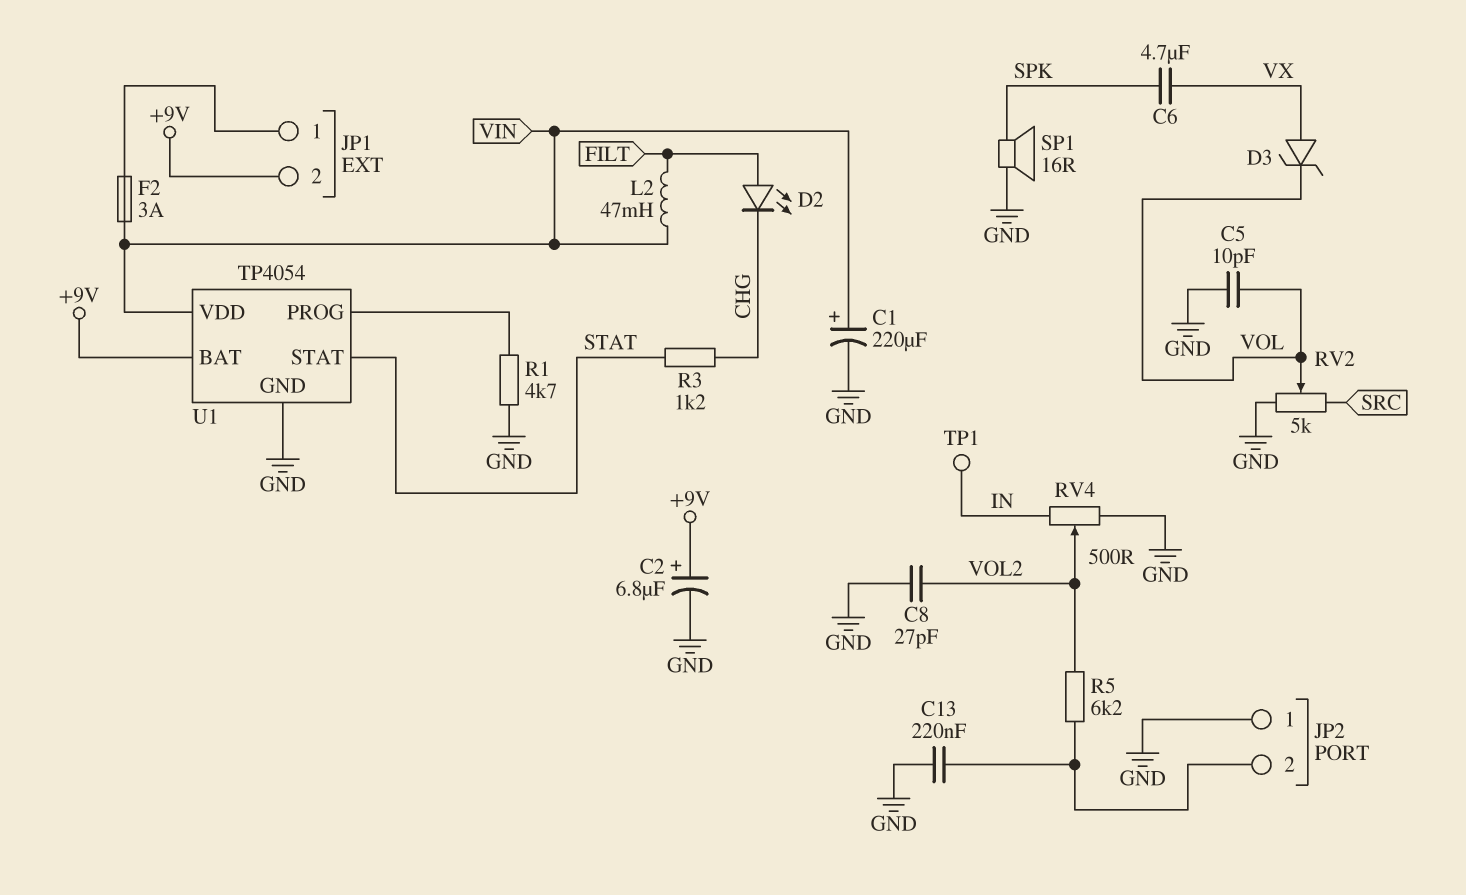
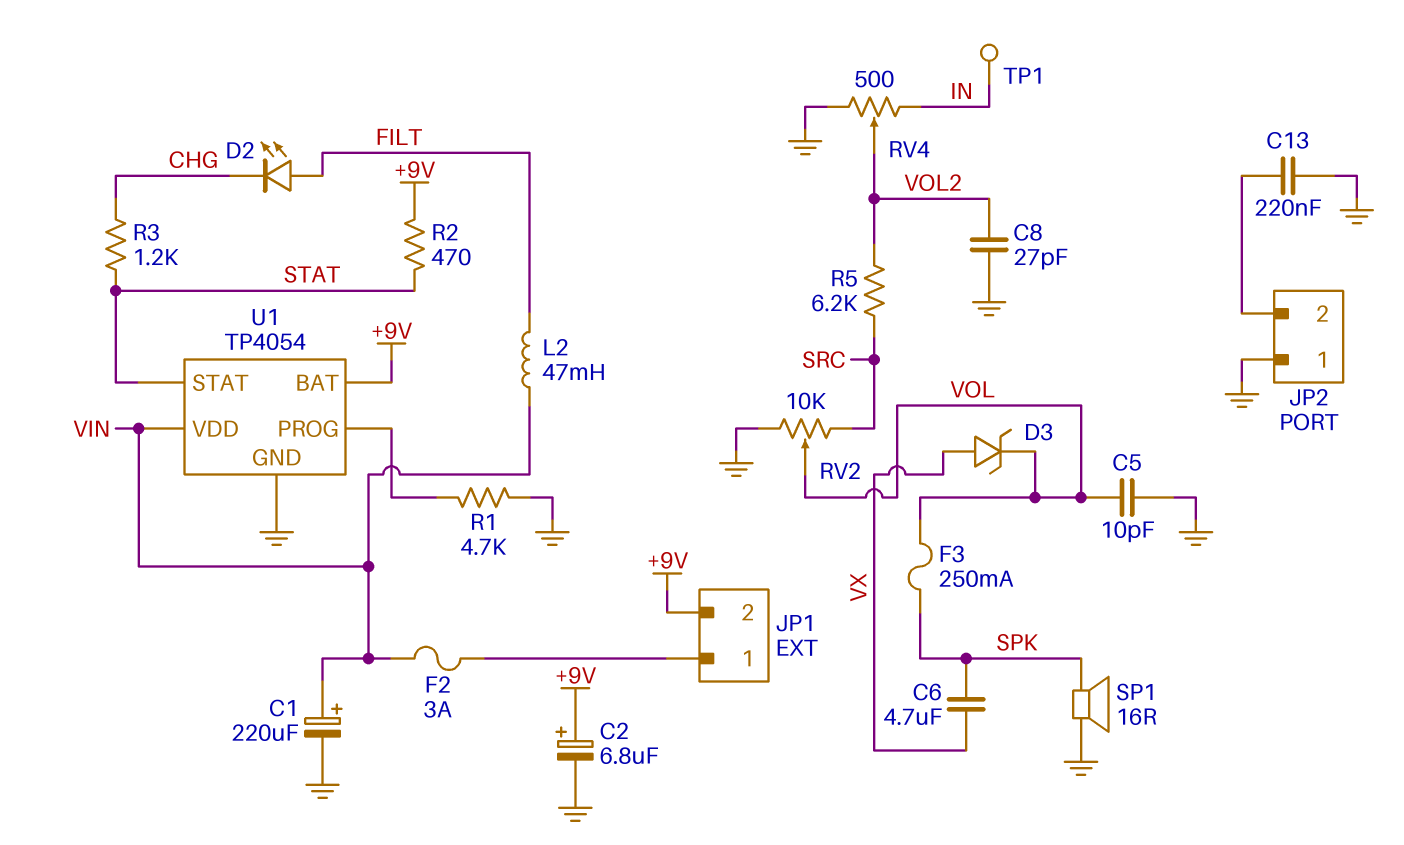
F3: none -> 250mA (SPK, VOL)
R2: none -> 470 (+9V, STAT)
R5: 6.2k (JP2/2, VOL2) -> 6.2k (SRC, VOL2)
RV2: 5k (GND, SRC, wiper VOL) -> 10k (GND, SRC, wiper VOL)

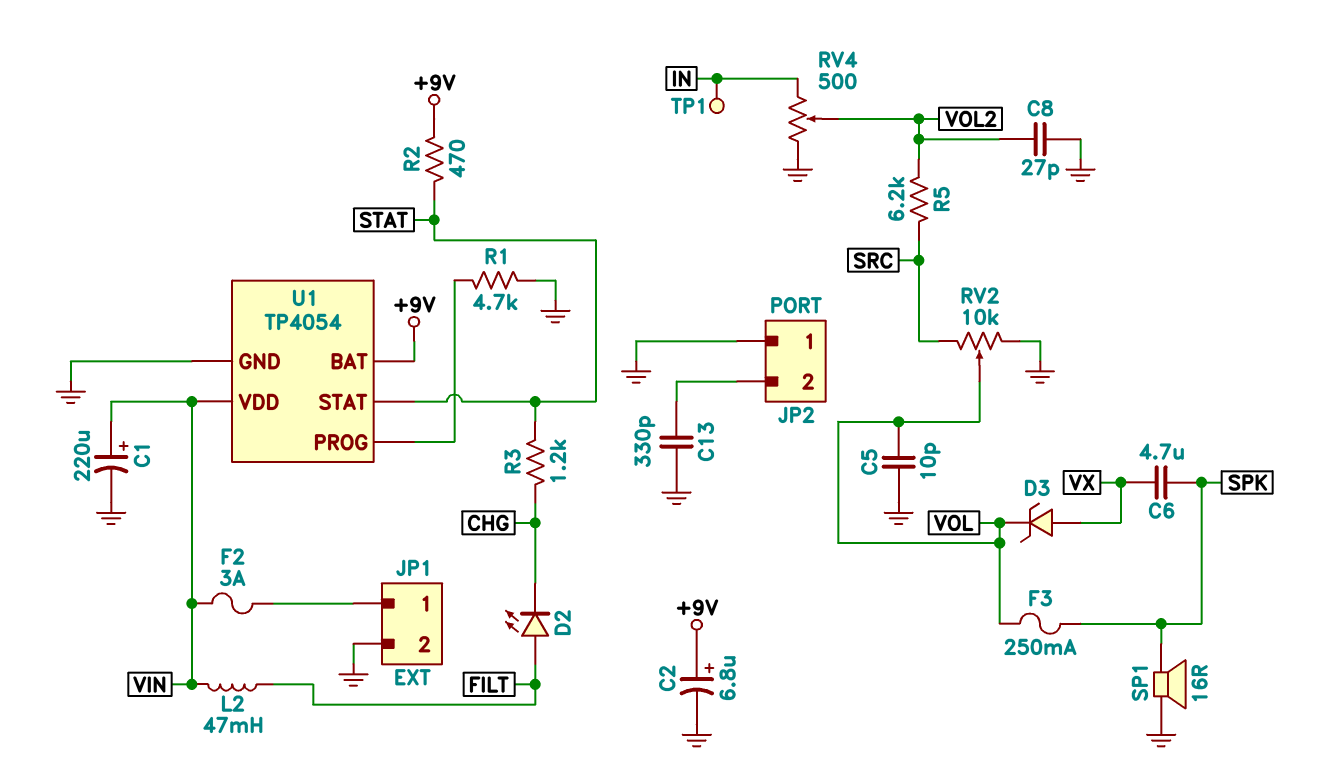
C13: 220nF (GND, JP2/2) -> 330pF (GND, JP2/2)
JP1 pin 2: +9V -> GND

